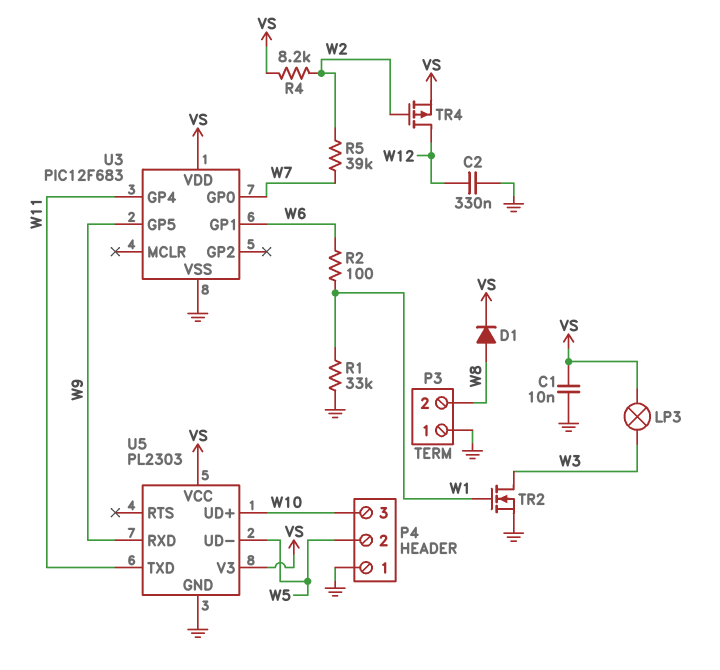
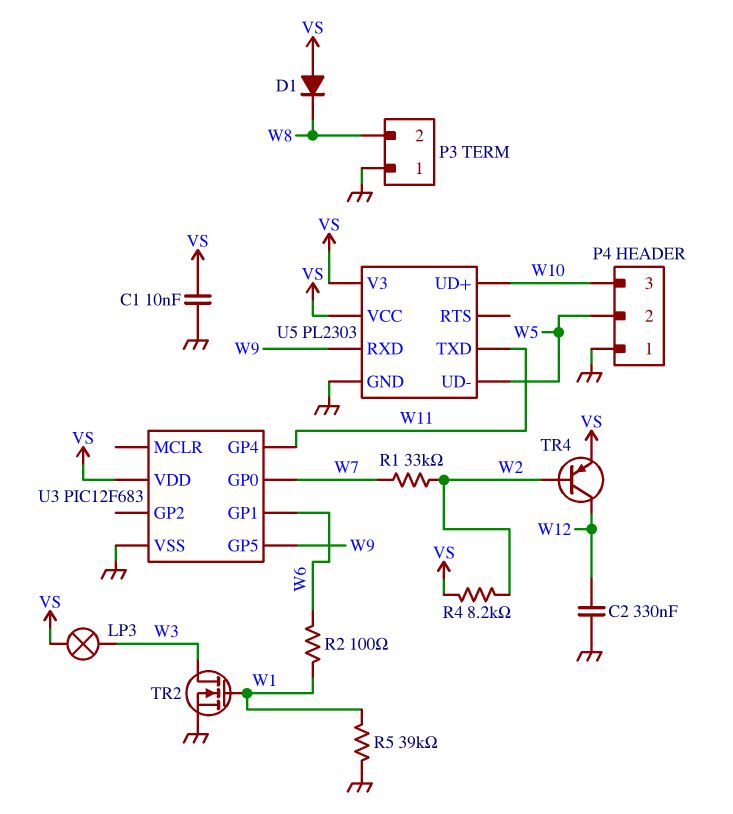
D1: diode (A W8, K VS) -> diode (A VS, K W8)
R1: 33k (GND, W1) -> 33k (W2, W7)
R5: 39k (W2, W7) -> 39k (GND, W1)
TR4: PMOS (G W2, D W12, S VS) -> PNP (B W2, C W12, E VS)

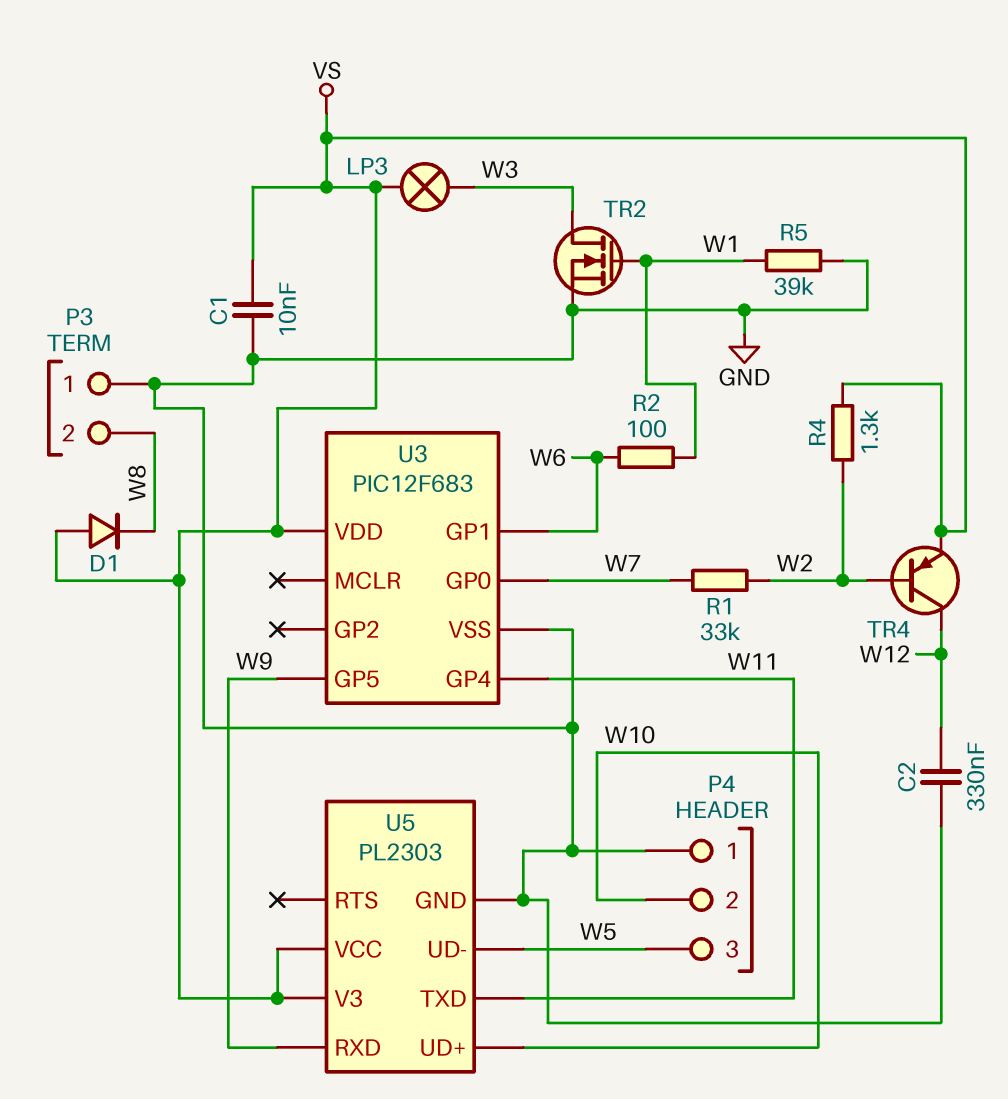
P4 pin 2: W5 -> W10
P4 pin 3: W10 -> W5
R4: 8.2k (VS, W2) -> 1.3k (VS, W2)

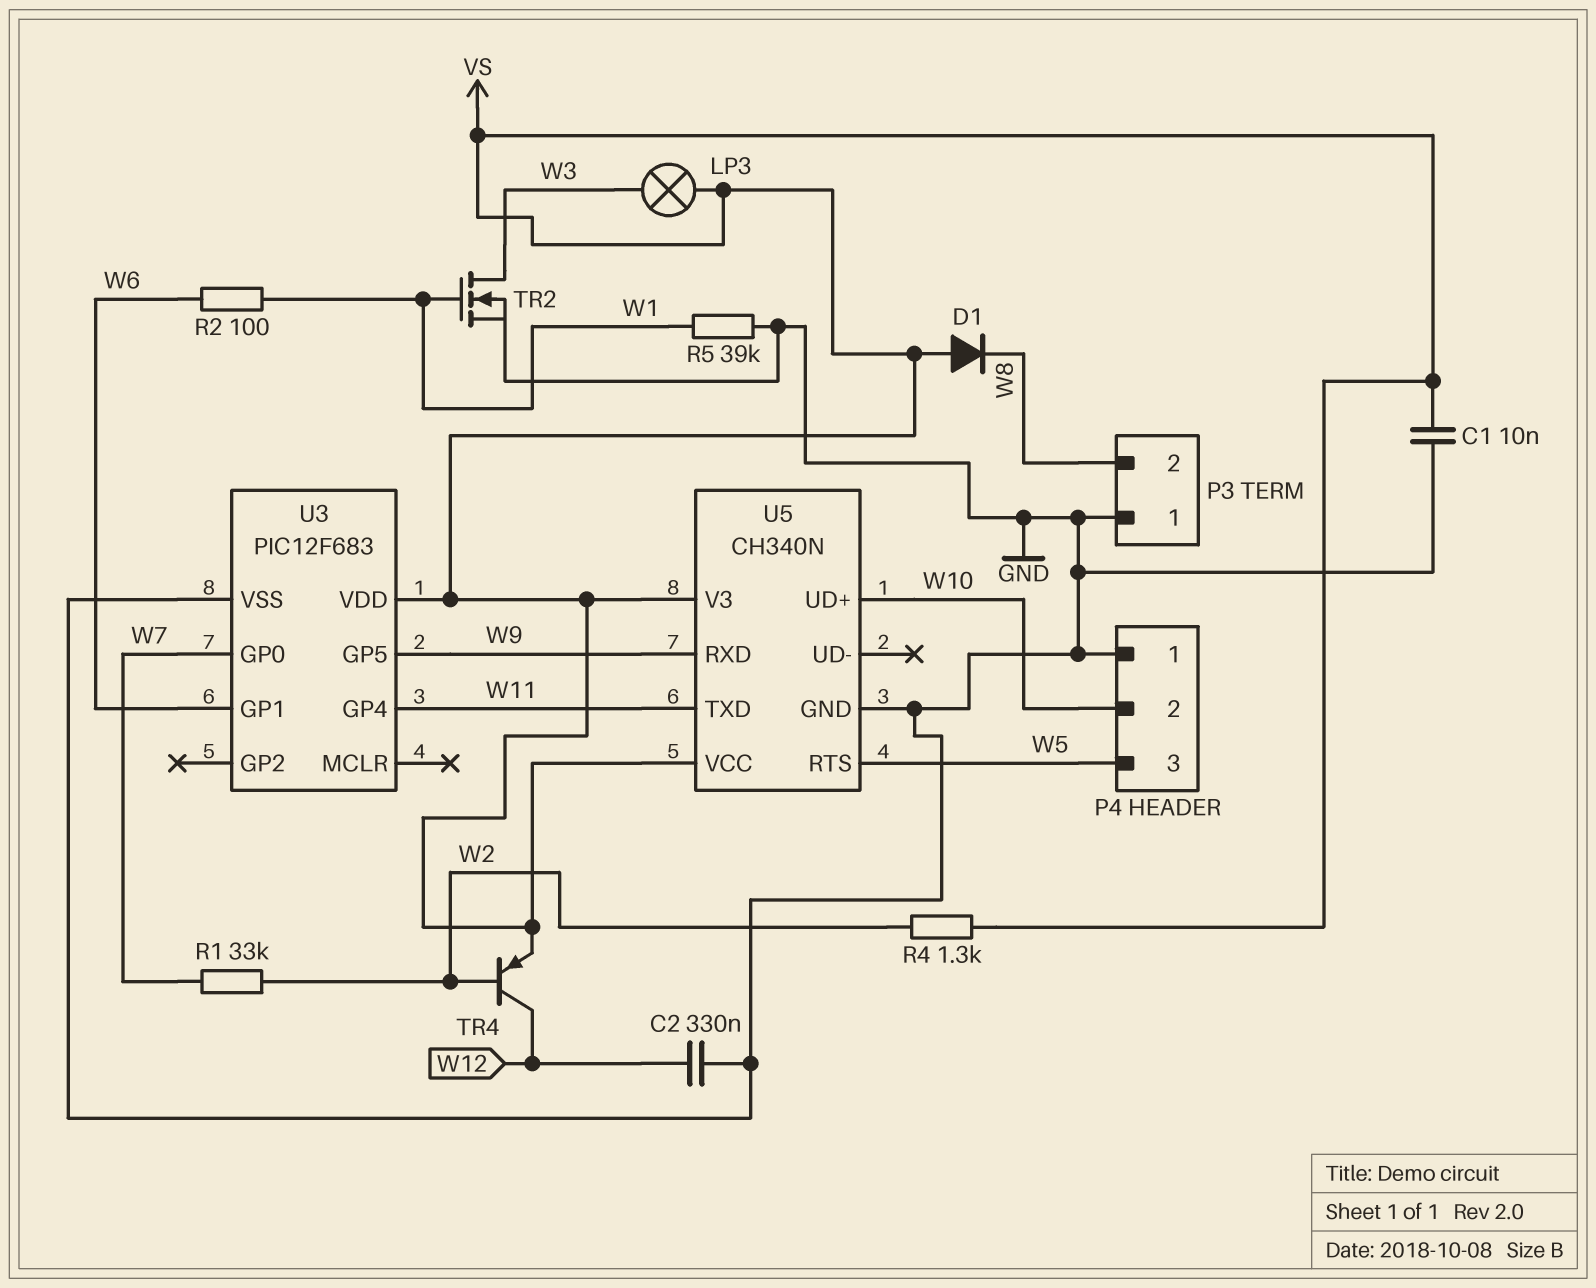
U5: PL2303 -> CH340N
U5 pin RTS: none -> W5
U5 pin UD-: W5 -> none

